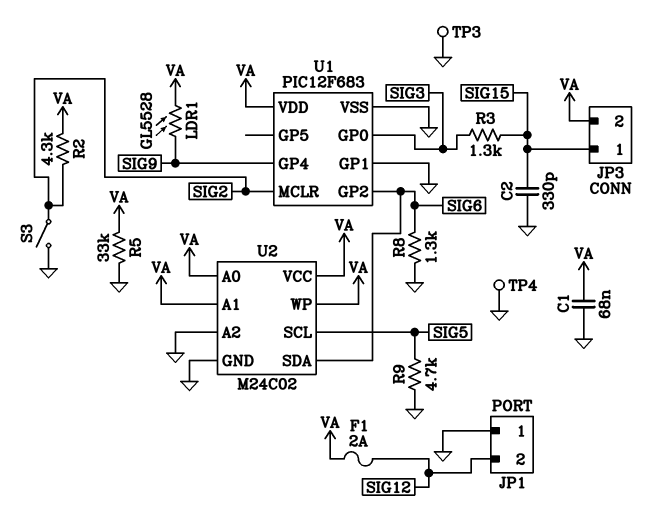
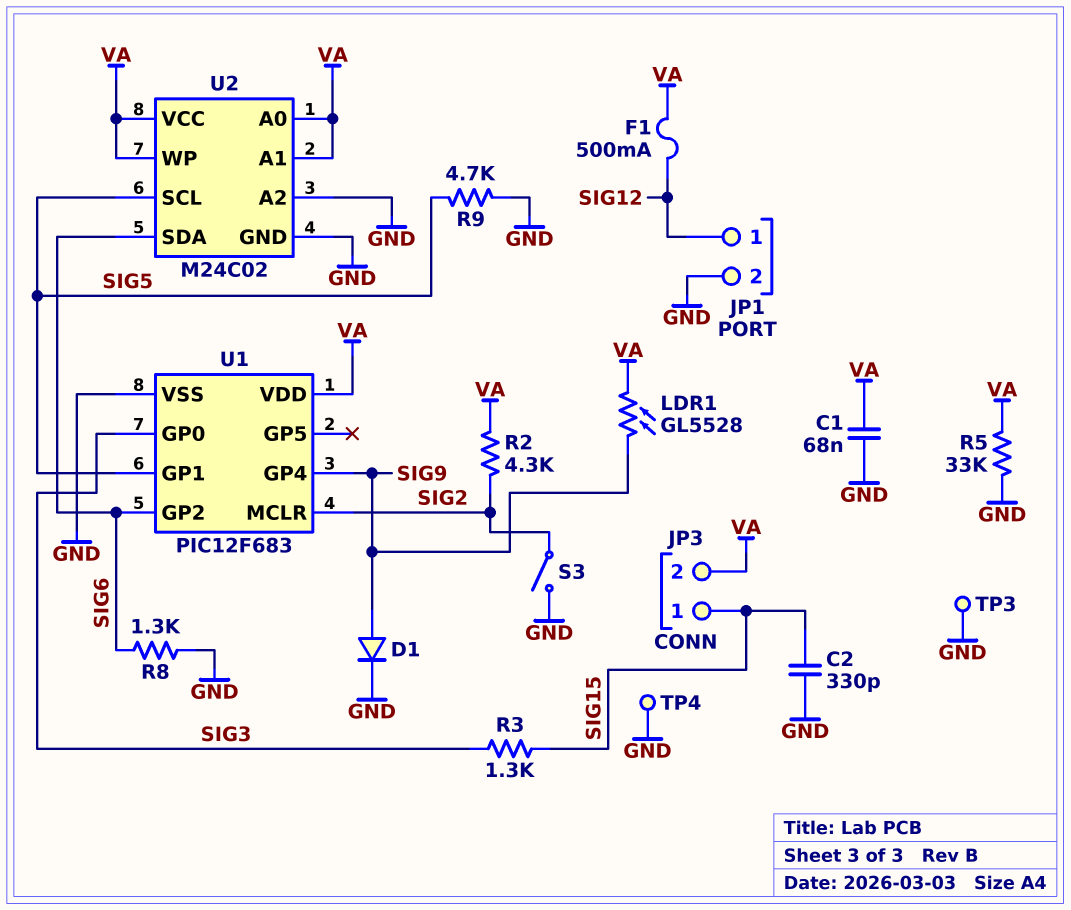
D1: none -> diode (A SIG9, K GND)
F1: 2A (SIG12, VA) -> 500mA (SIG12, VA)
JP1 pin 1: GND -> SIG12
JP1 pin 2: SIG12 -> GND
U1 pin GP1: GND -> SIG5

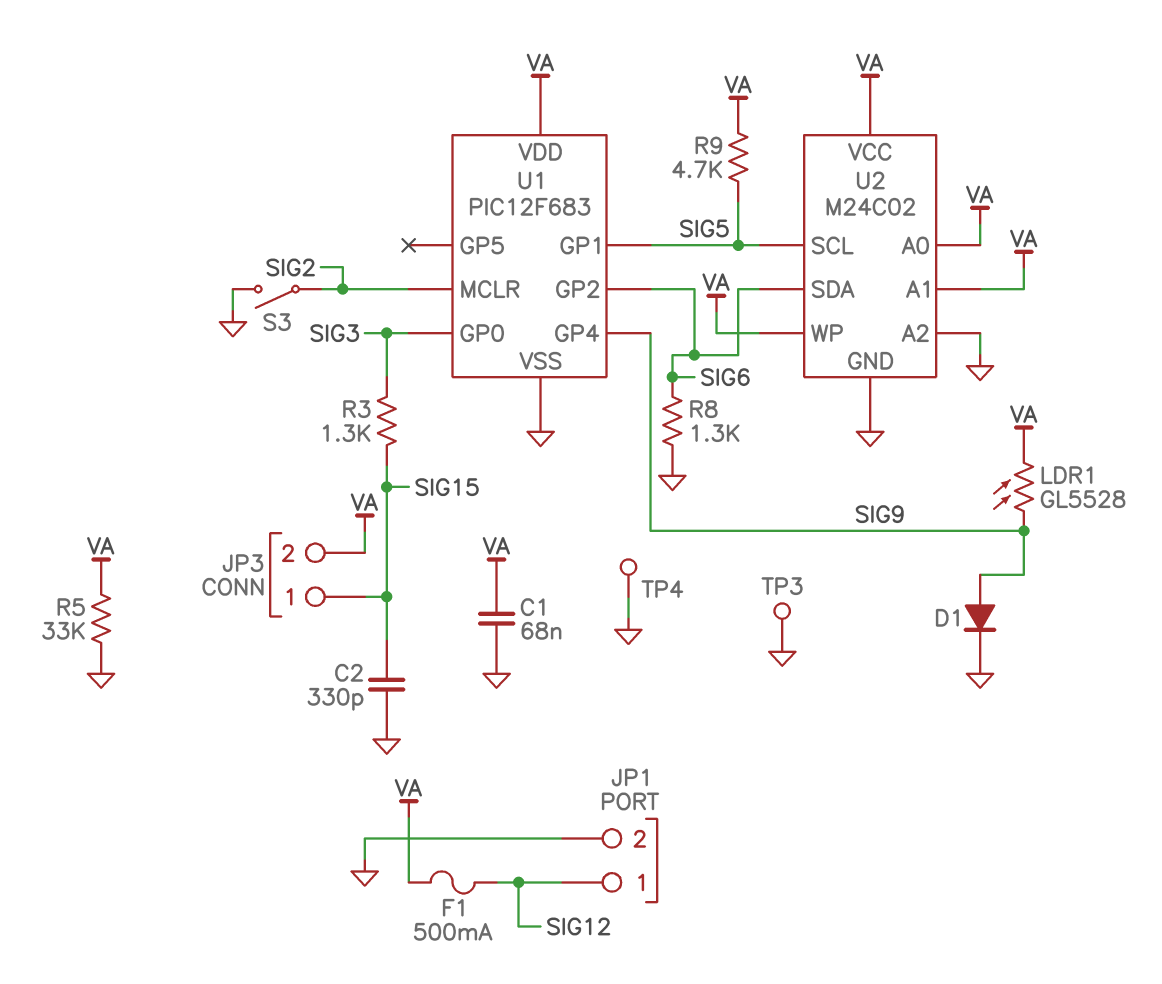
R2: 4.3k (SIG2, VA) -> none
R9: 4.7k (GND, SIG5) -> 4.7k (SIG5, VA)

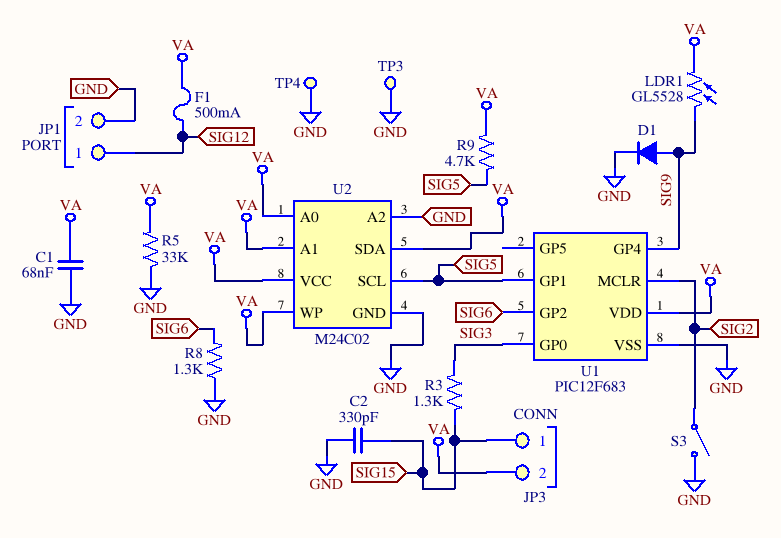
U2 pin SDA: SIG6 -> VA

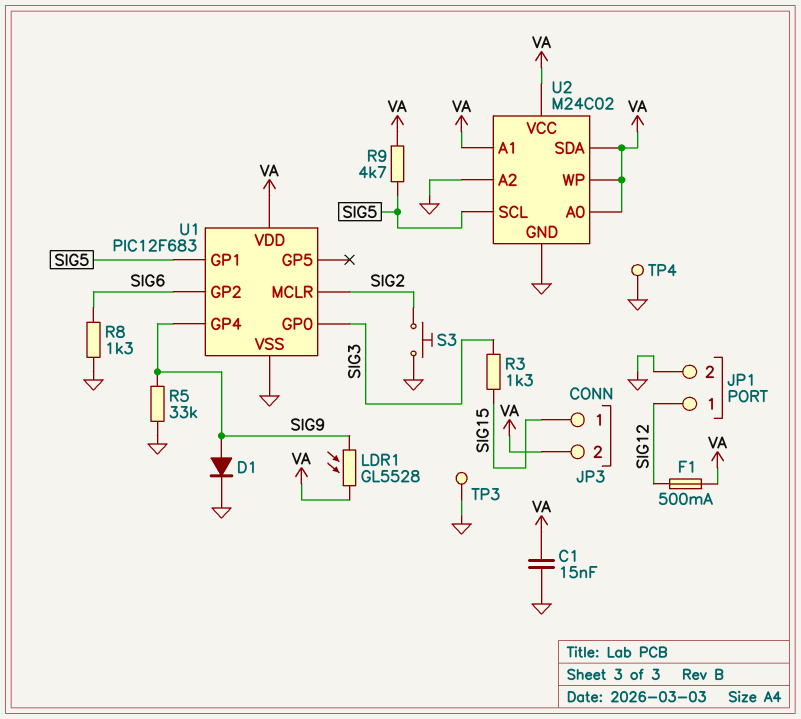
C1: 68nF (GND, VA) -> 15nF (GND, VA)
C2: 330pF (GND, SIG15) -> none
R5: 33k (GND, VA) -> 33k (GND, SIG9)
S3: switch (GND, SIG2) -> button (GND, SIG2)

